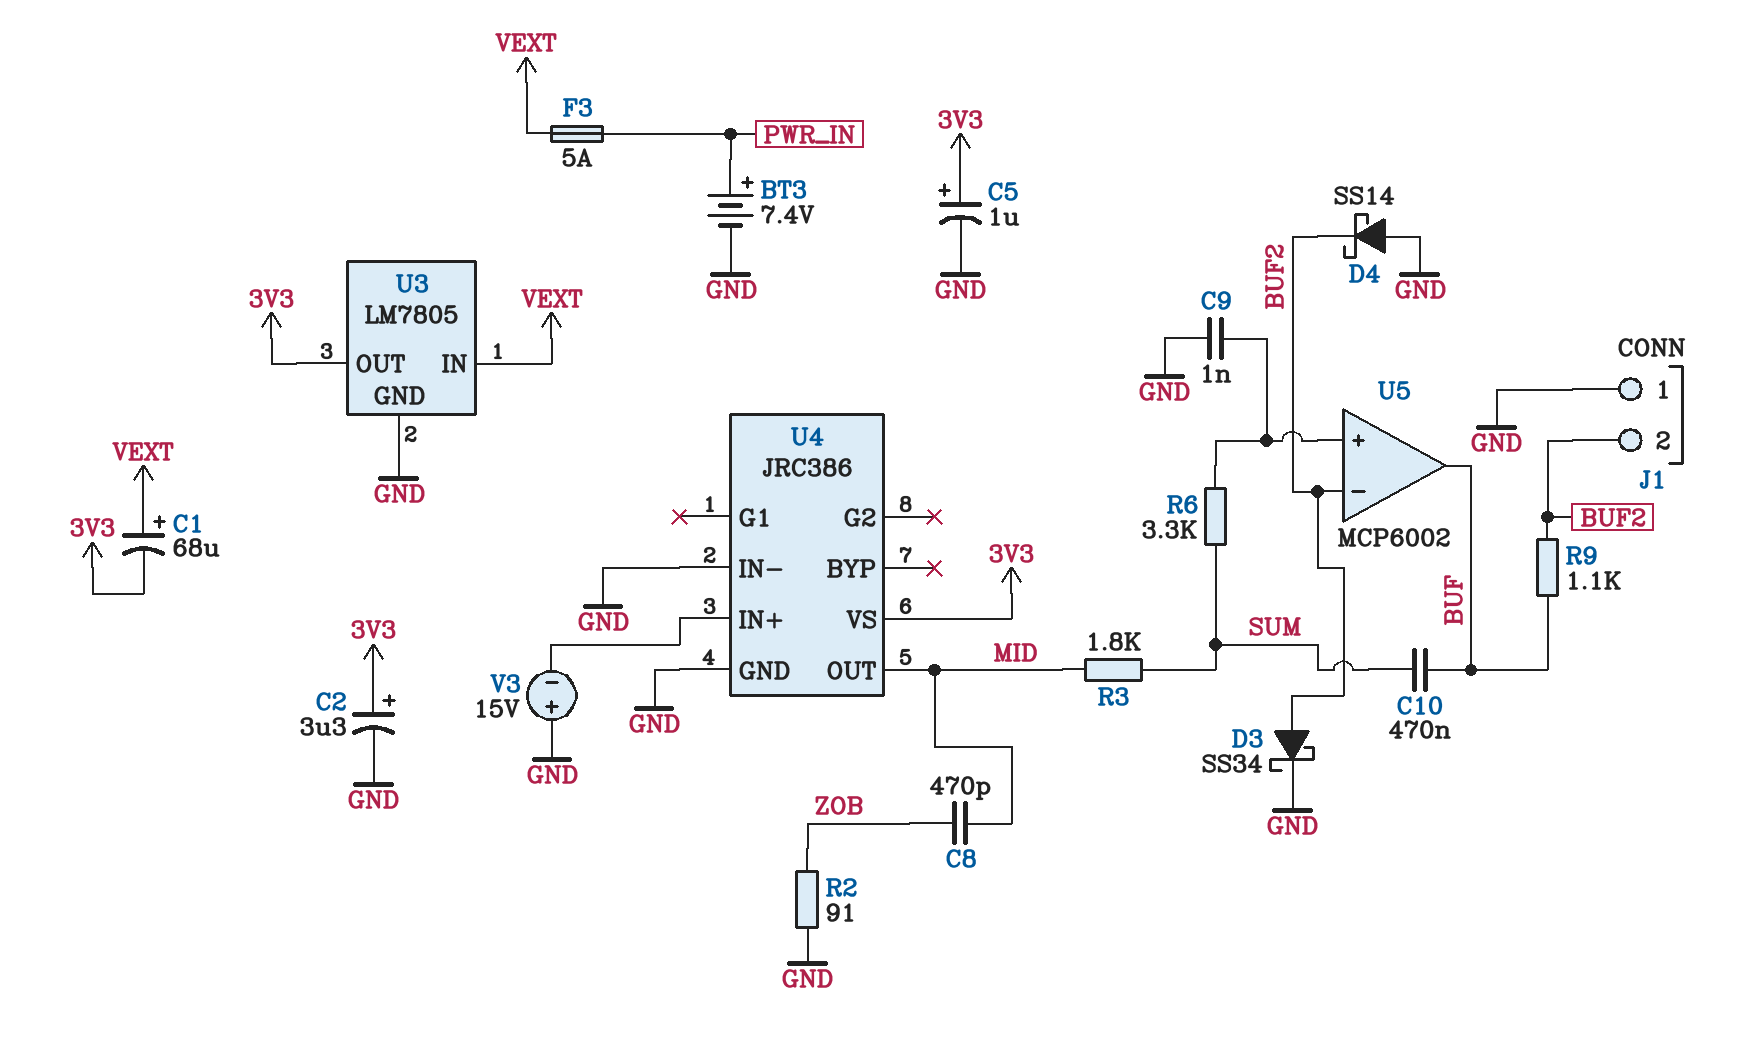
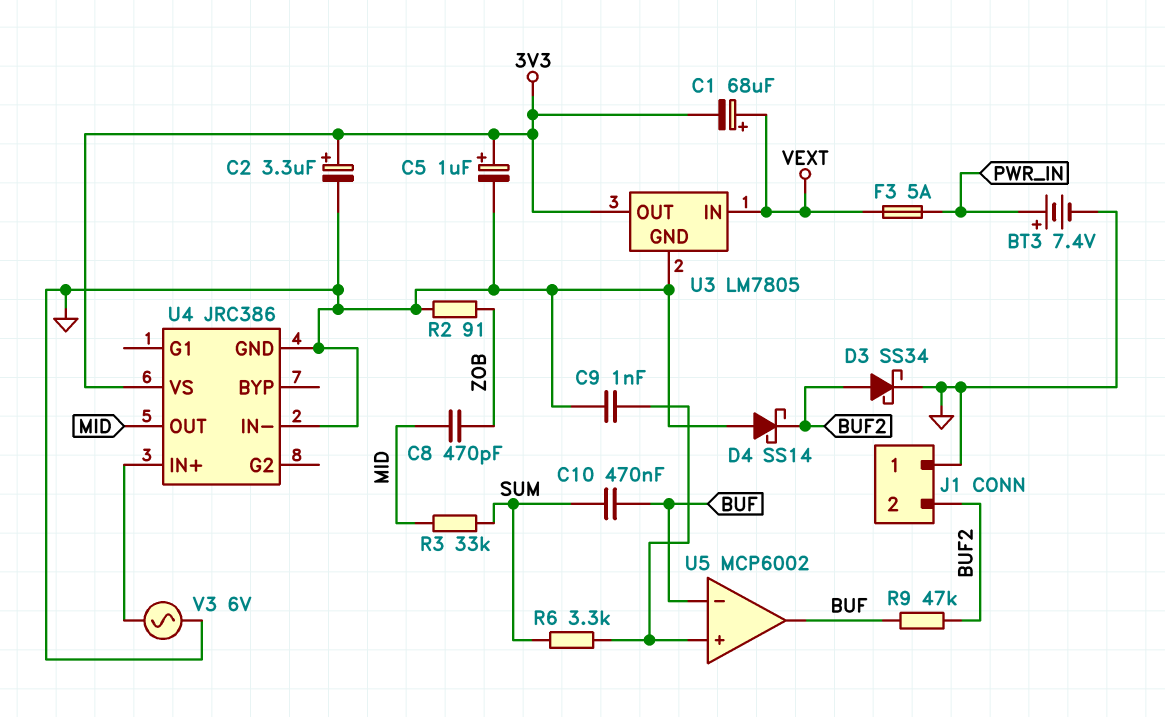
R3: 1.8k (MID, SUM) -> 33k (MID, SUM)
R9: 1.1k (BUF, BUF2) -> 47k (BUF, BUF2)
U5 pin in-: BUF2 -> BUF
V3: 15V (plus GND, minus U4/IN+) -> AC 6V (GND, U4/IN+)

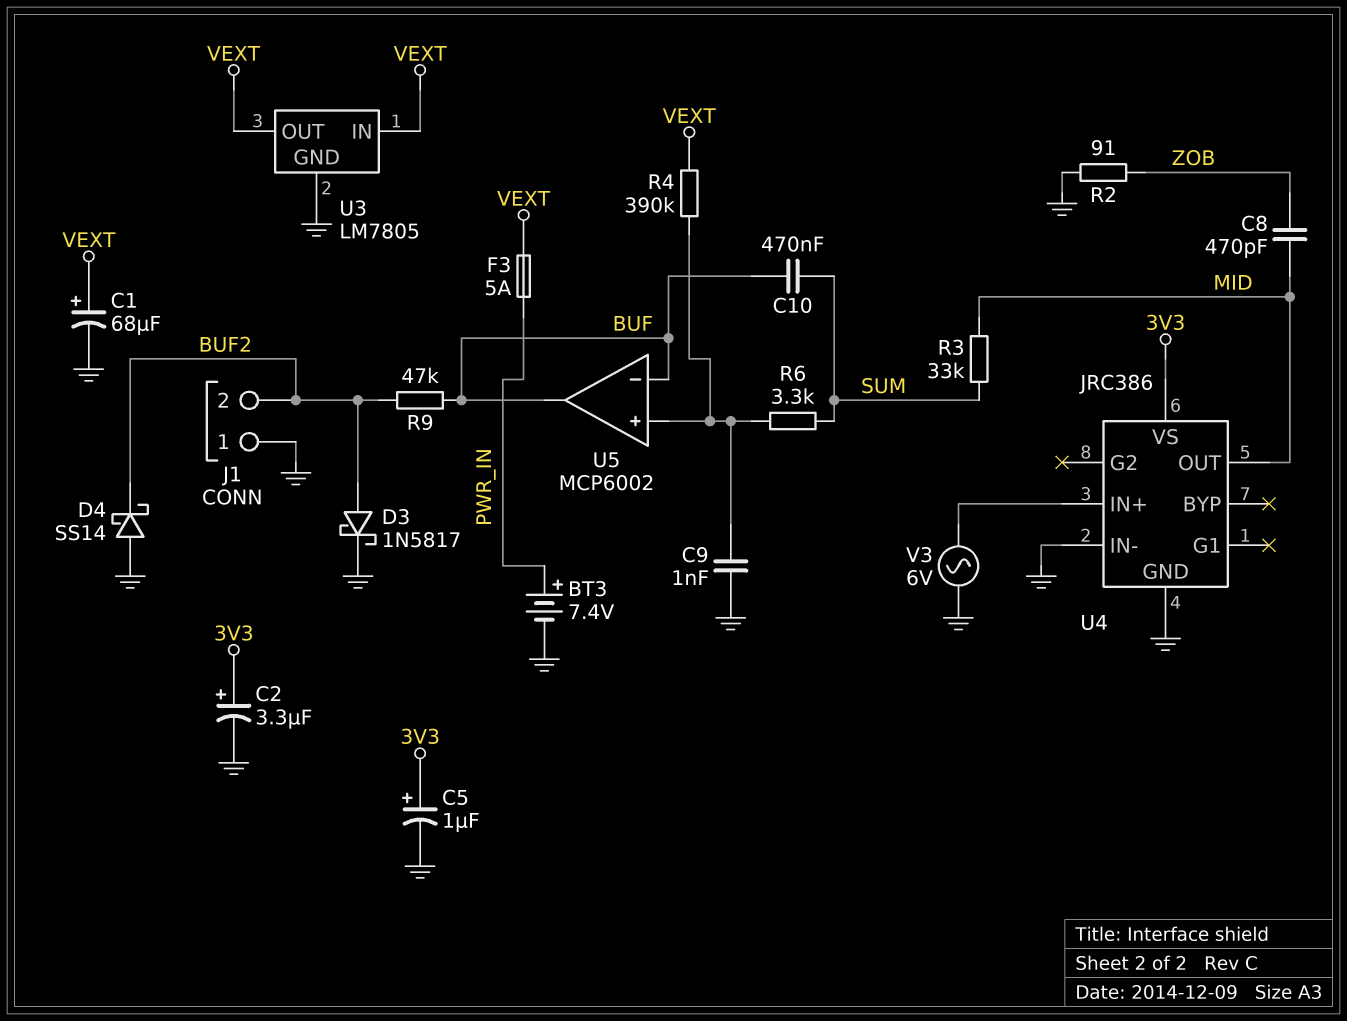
C1: 68uF (plus VEXT, minus 3V3) -> 68uF (plus VEXT, minus GND)
D3: schottky SS34 (A BUF2, K GND) -> schottky 1N5817 (A BUF2, K GND)
R4: none -> 390k (U5/in+, VEXT)
U3 pin OUT: 3V3 -> VEXT

